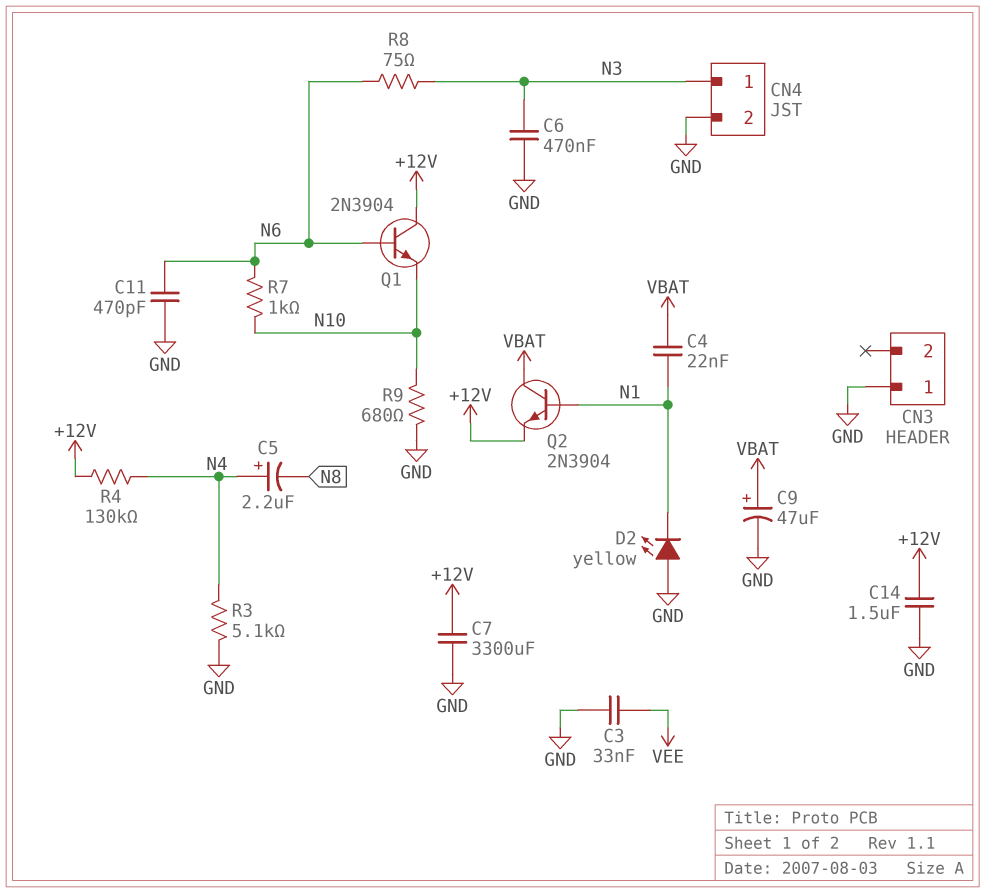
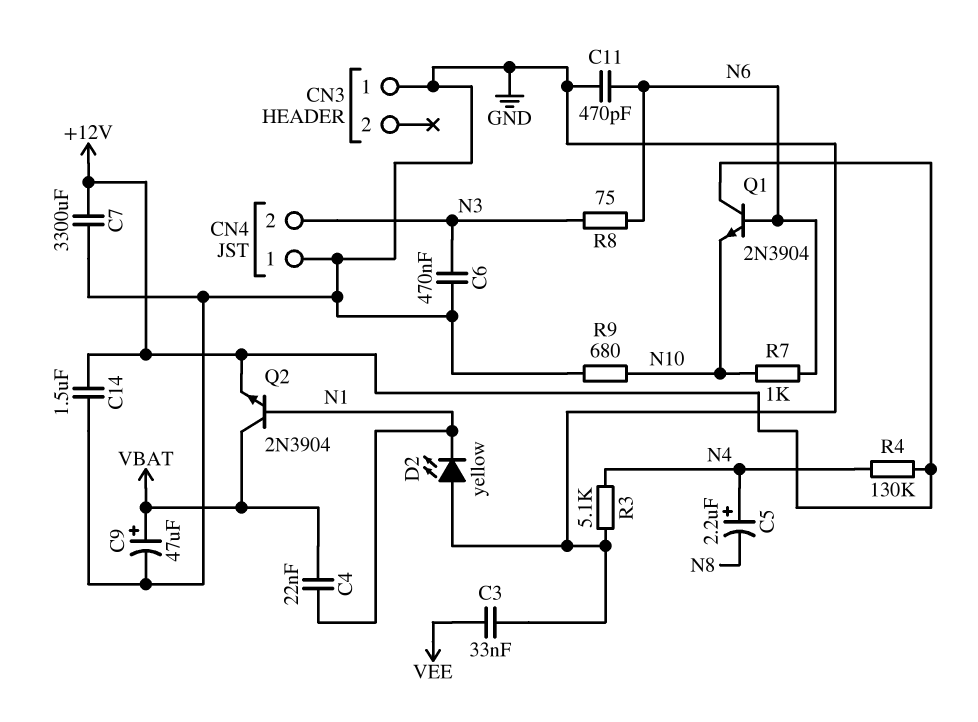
CN4 pin 1: N3 -> GND
CN4 pin 2: GND -> N3

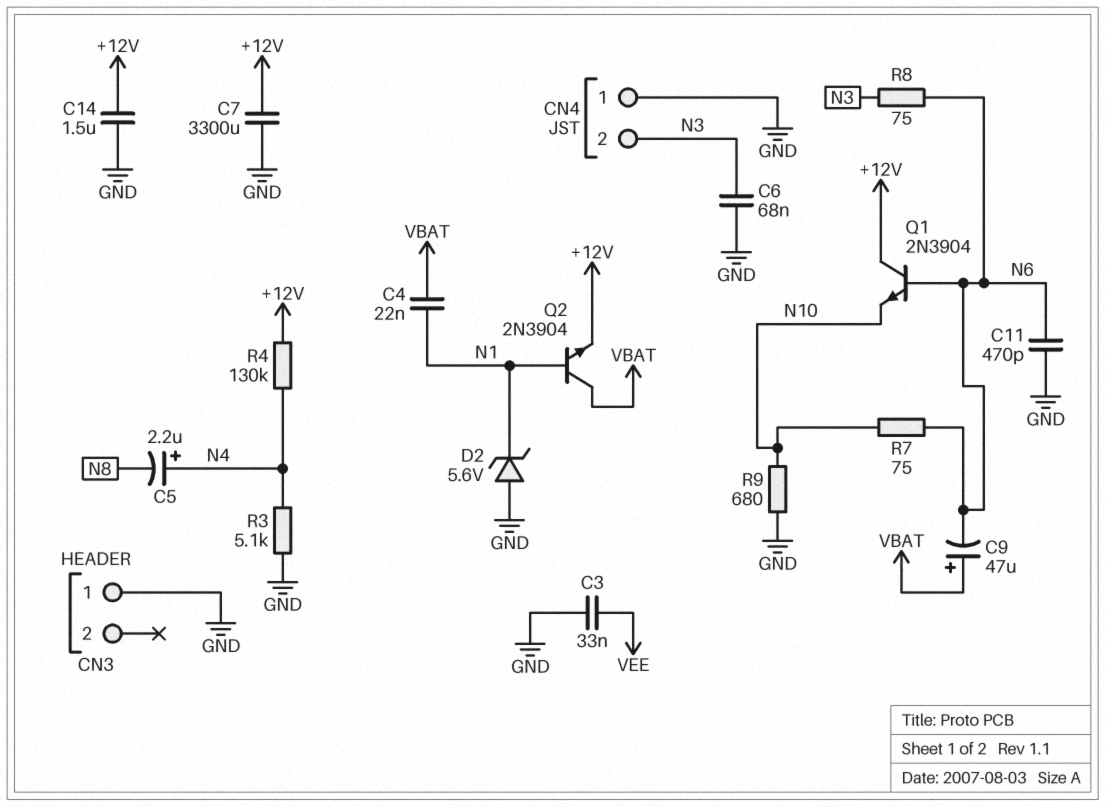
C6: 470nF (GND, N3) -> 68nF (GND, N3)
C9: 47uF (plus VBAT, minus GND) -> 47uF (plus VBAT, minus N6)
D2: LED yellow (A GND, K N1) -> zener 5.6V (A GND, K N1)
R7: 1k (N6, N10) -> 75 (N6, N10)

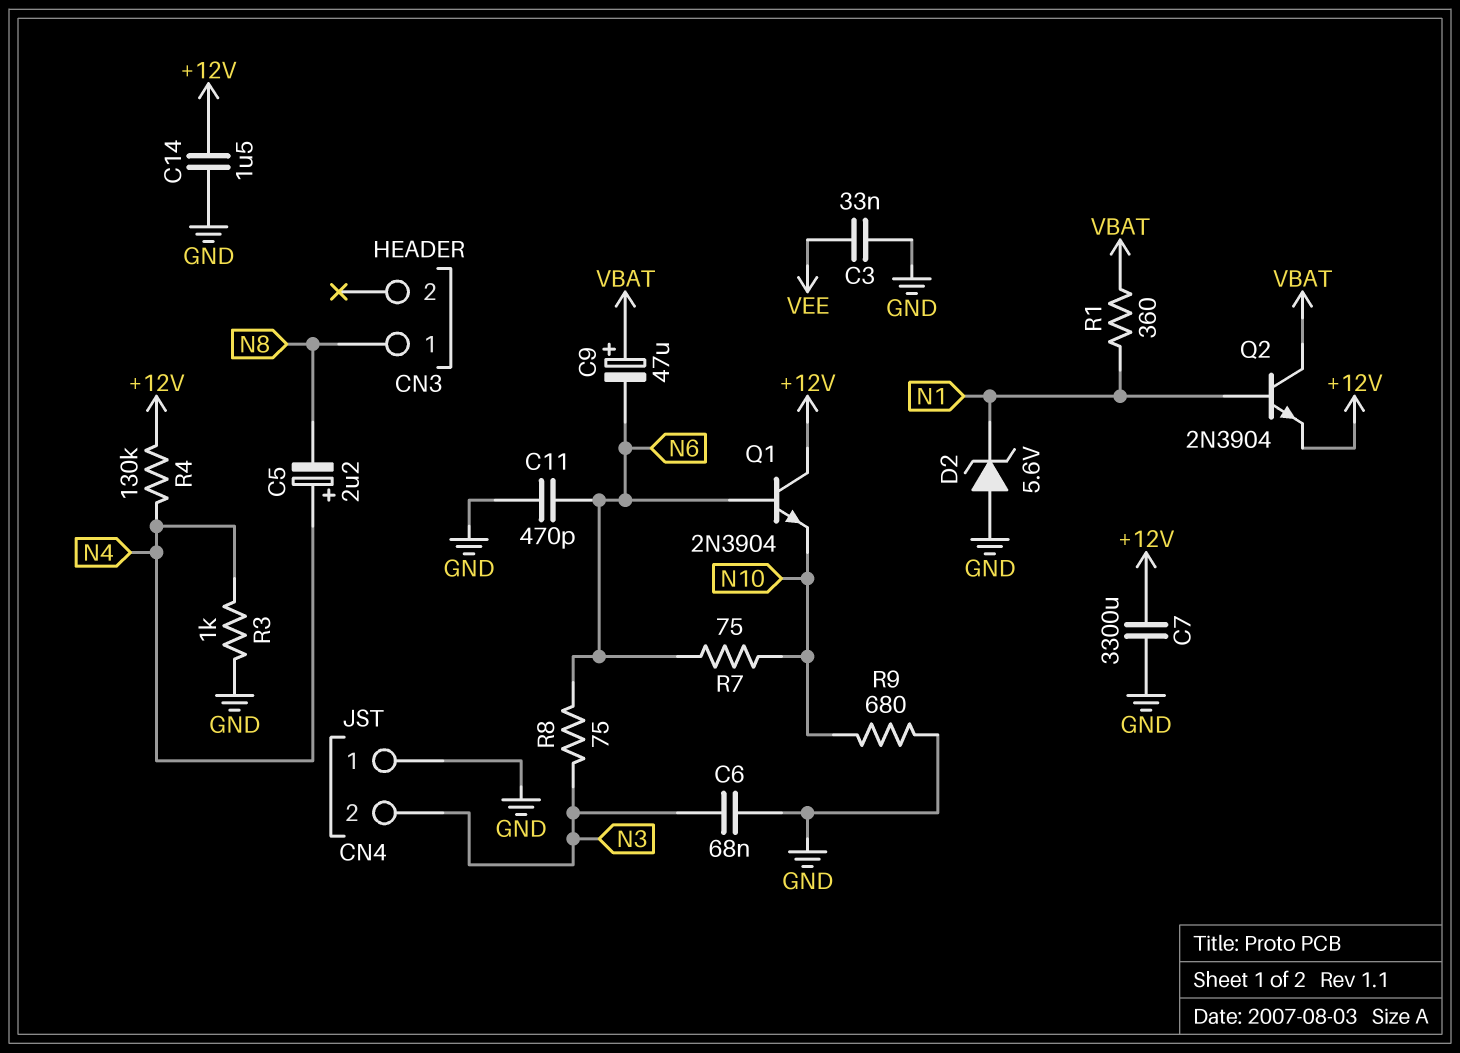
C4: 22nF (N1, VBAT) -> none
CN3 pin 1: GND -> N8
R1: none -> 360 (N1, VBAT)
R3: 5.1k (GND, N4) -> 1k (GND, N4)

